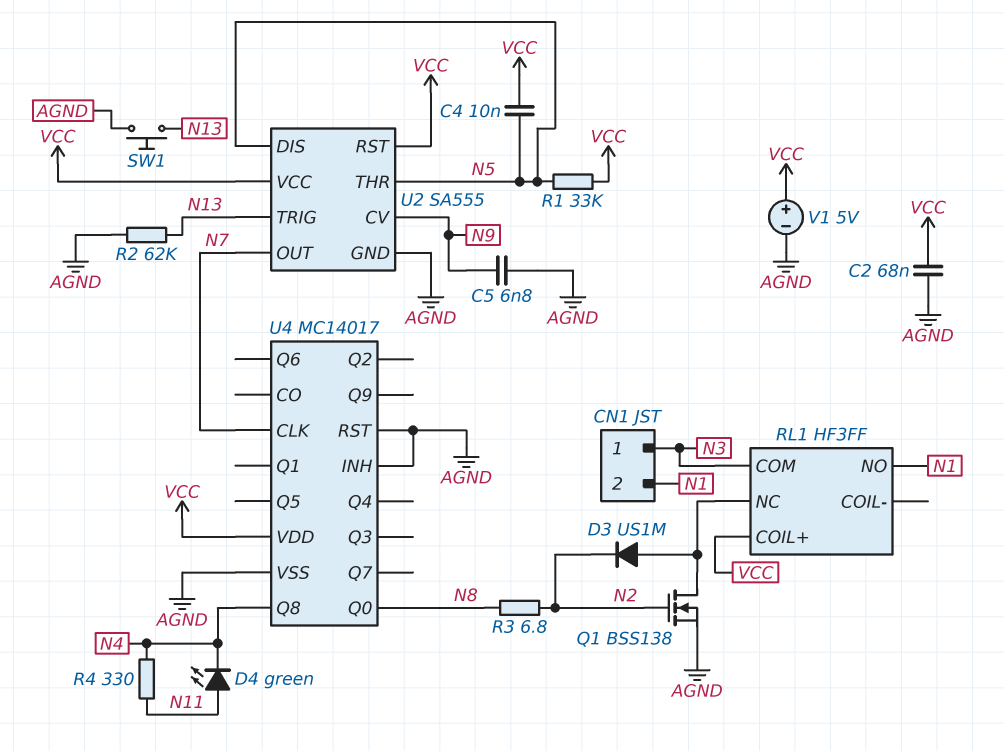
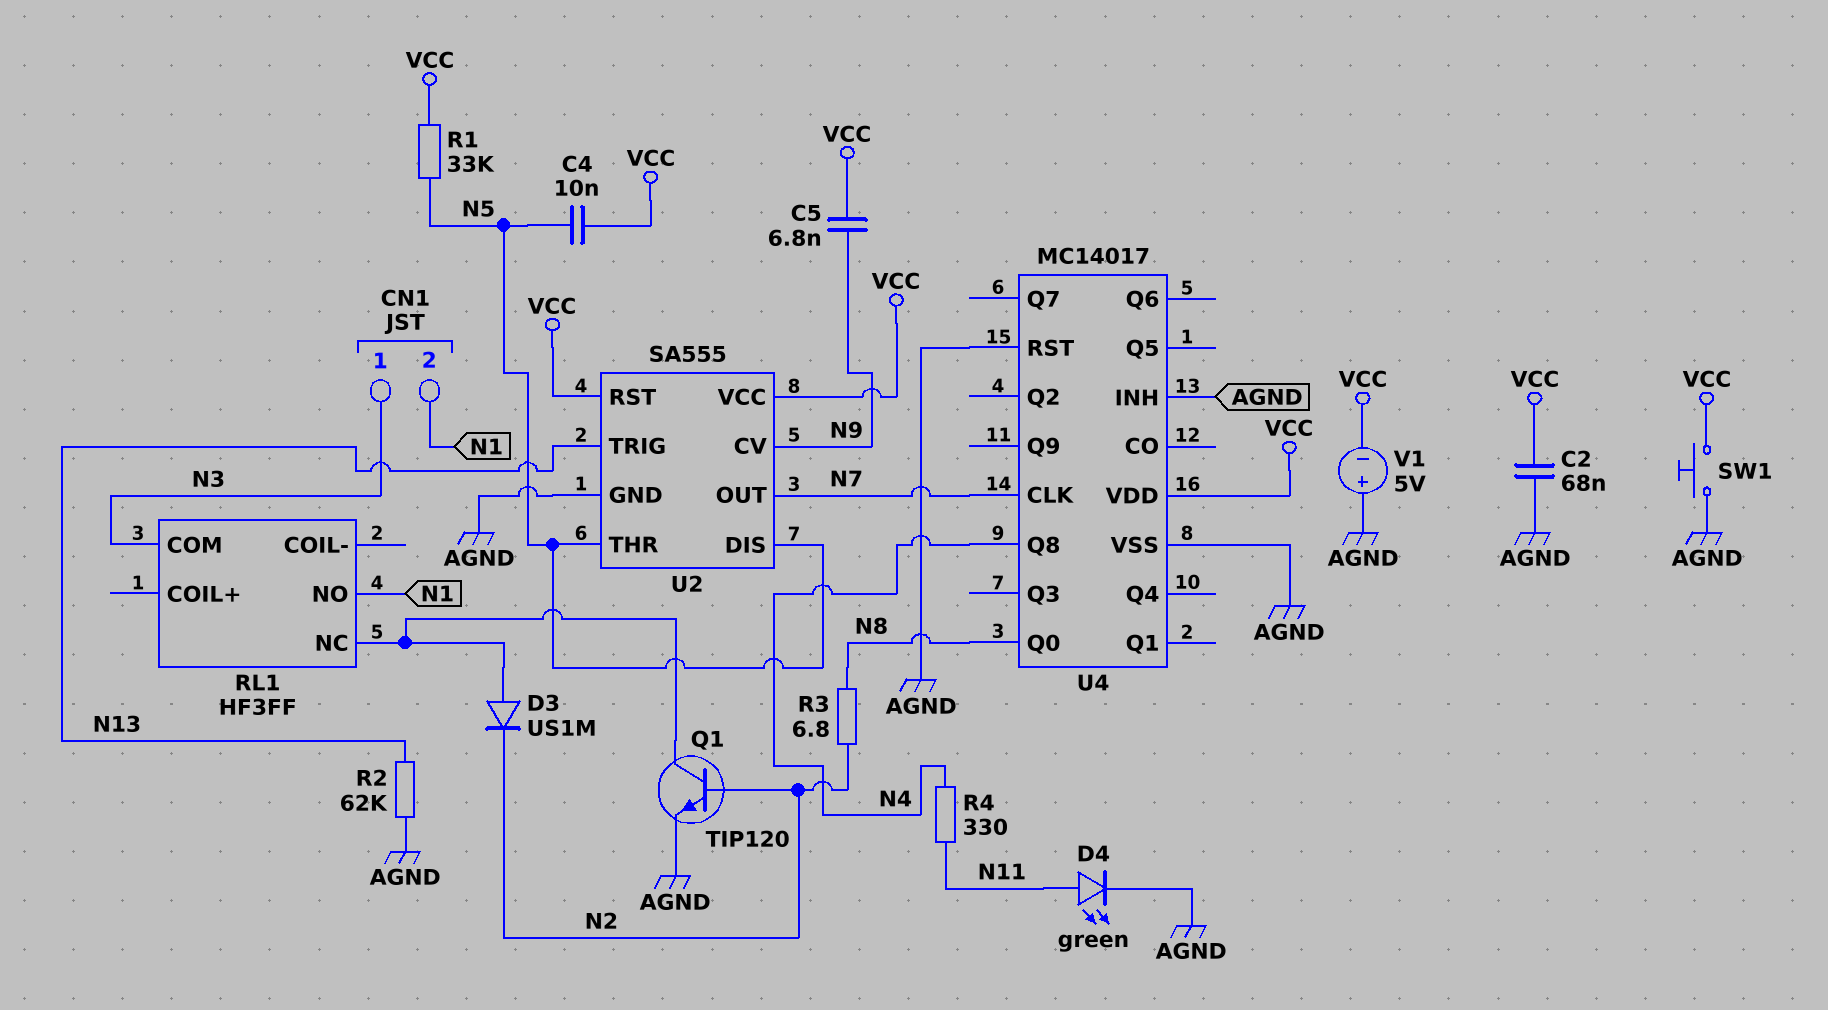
C5: 6.8nF (AGND, N9) -> 6.8nF (N9, VCC)
D4: LED green (A N11, K N4) -> LED green (A N11, K AGND)
Q1: NMOS BSS138 (G N2, D RL1/NC, S AGND) -> NPN TIP120 (B N2, C RL1/NC, E AGND)
RL1 pin COIL+: VCC -> none
SW1: button (AGND, N13) -> button (AGND, VCC)
V1: 5V (plus VCC, minus AGND) -> 5V (plus AGND, minus VCC)

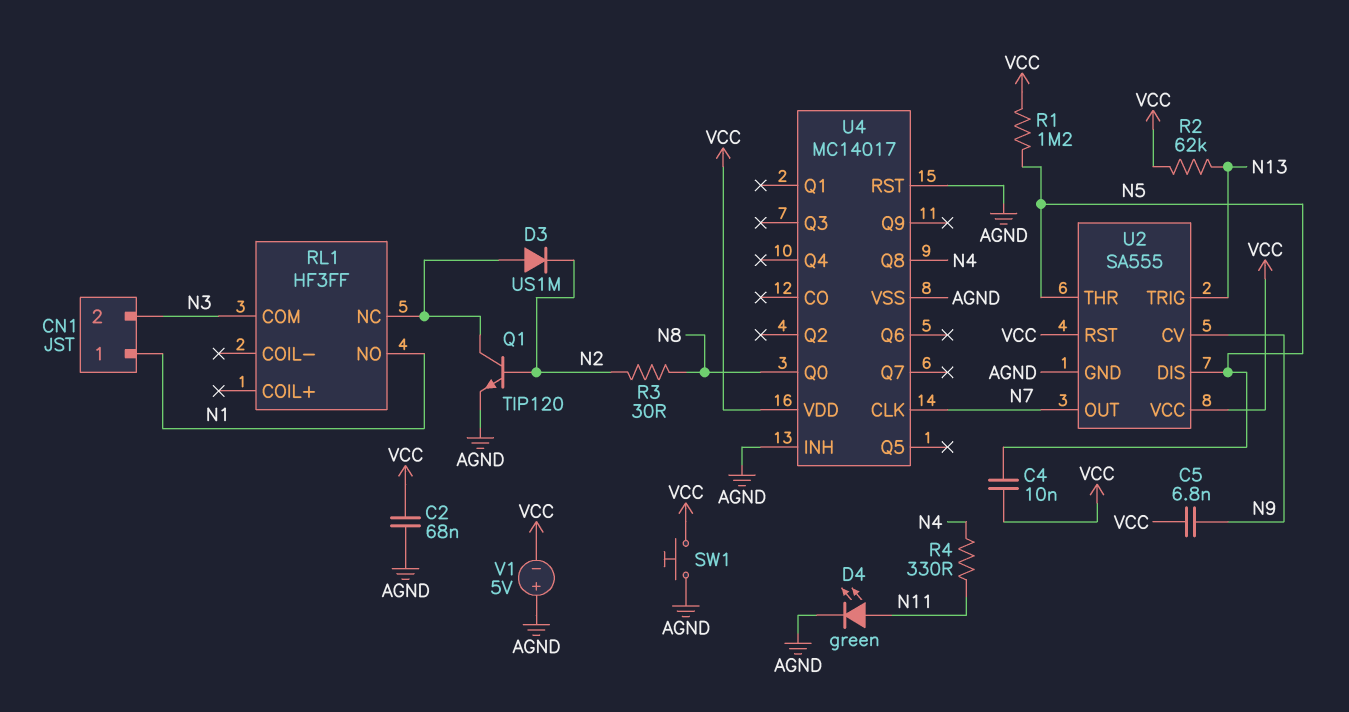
CN1 pin 1: N3 -> N1
CN1 pin 2: N1 -> N3
R1: 33k (N5, VCC) -> 1.2M (N5, VCC)
R2: 62k (AGND, N13) -> 62k (N13, VCC)
R3: 6.8 (N2, N8) -> 30 (N2, N8)

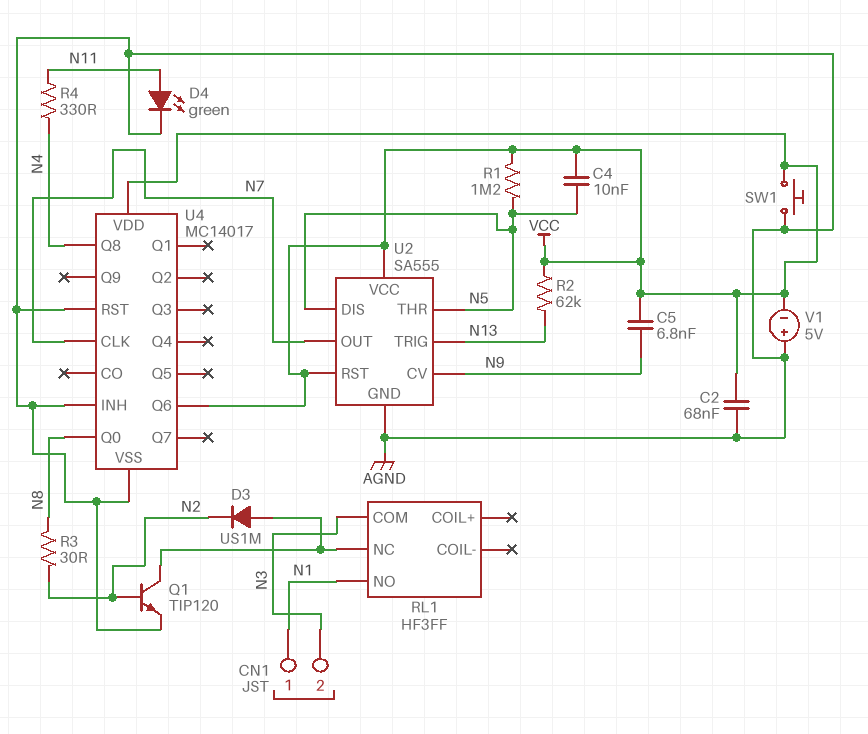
U4 pin Q6: none -> VCC

